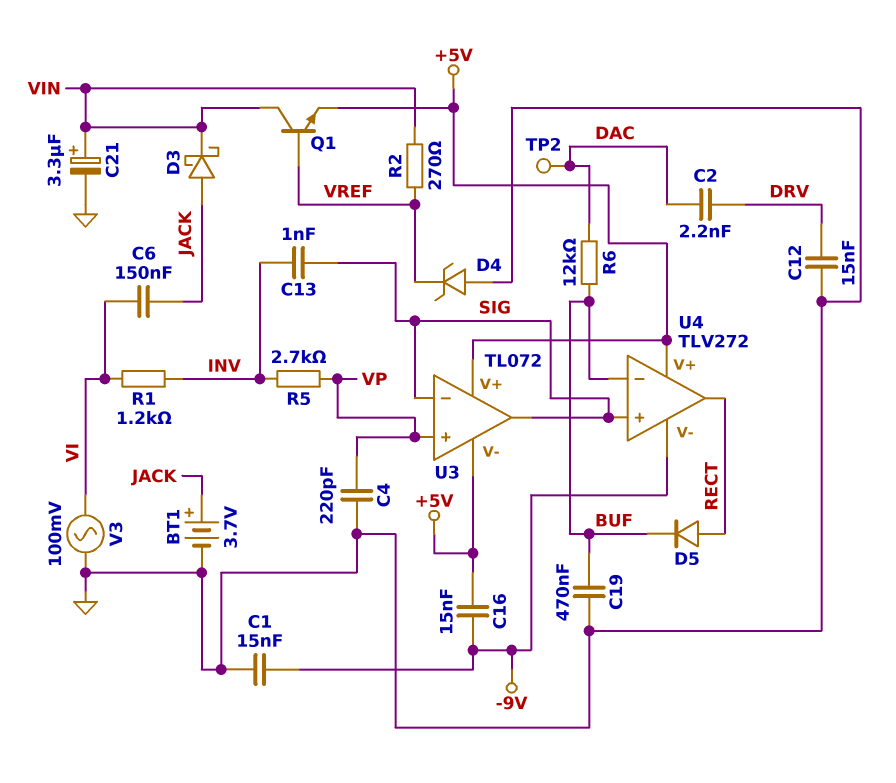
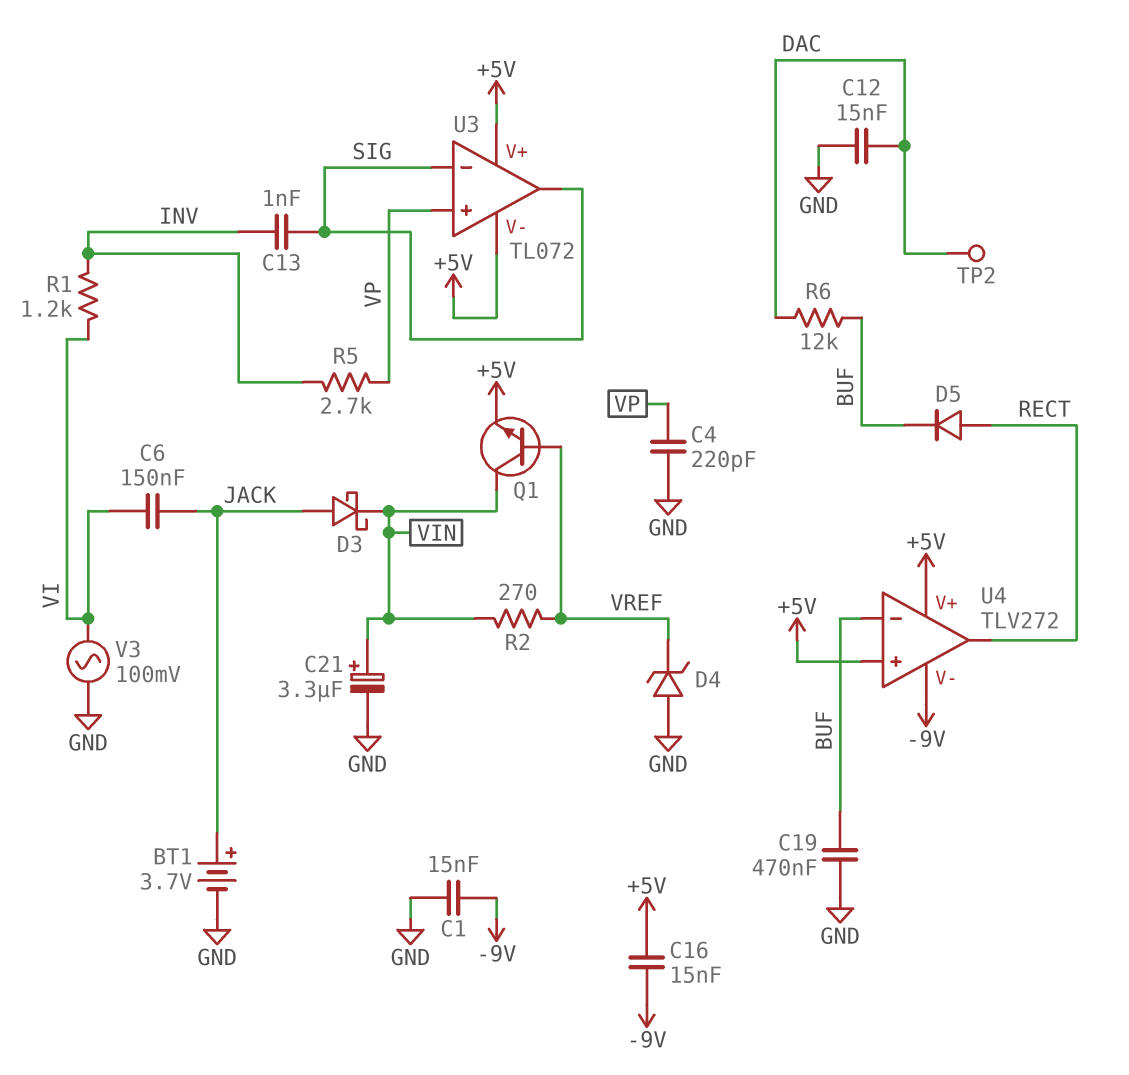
C2: 2.2nF (DAC, DRV) -> none
C12: 15nF (DRV, GND) -> 15nF (DAC, GND)
U4 pin in+: SIG -> +5V

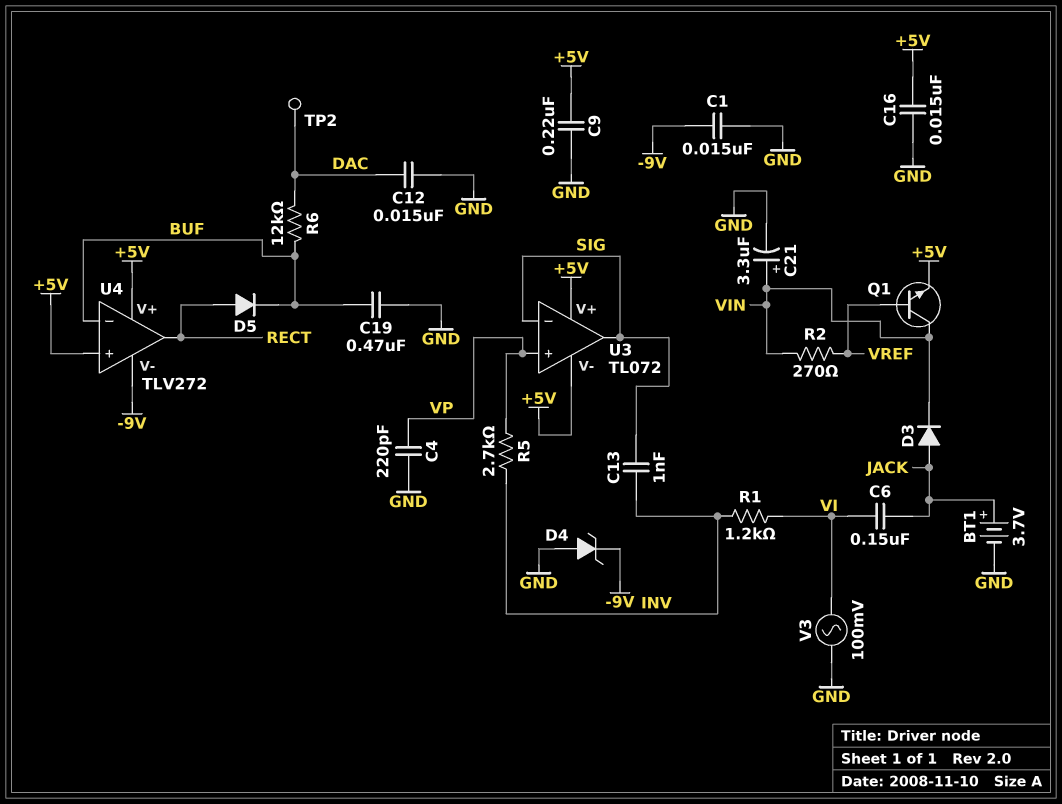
C9: none -> 220nF (+5V, GND)
C16: 15nF (+5V, -9V) -> 15nF (+5V, GND)
D3: schottky (A JACK, K VIN) -> diode (A JACK, K VIN)
D4: zener (A GND, K VREF) -> zener (A GND, K -9V)

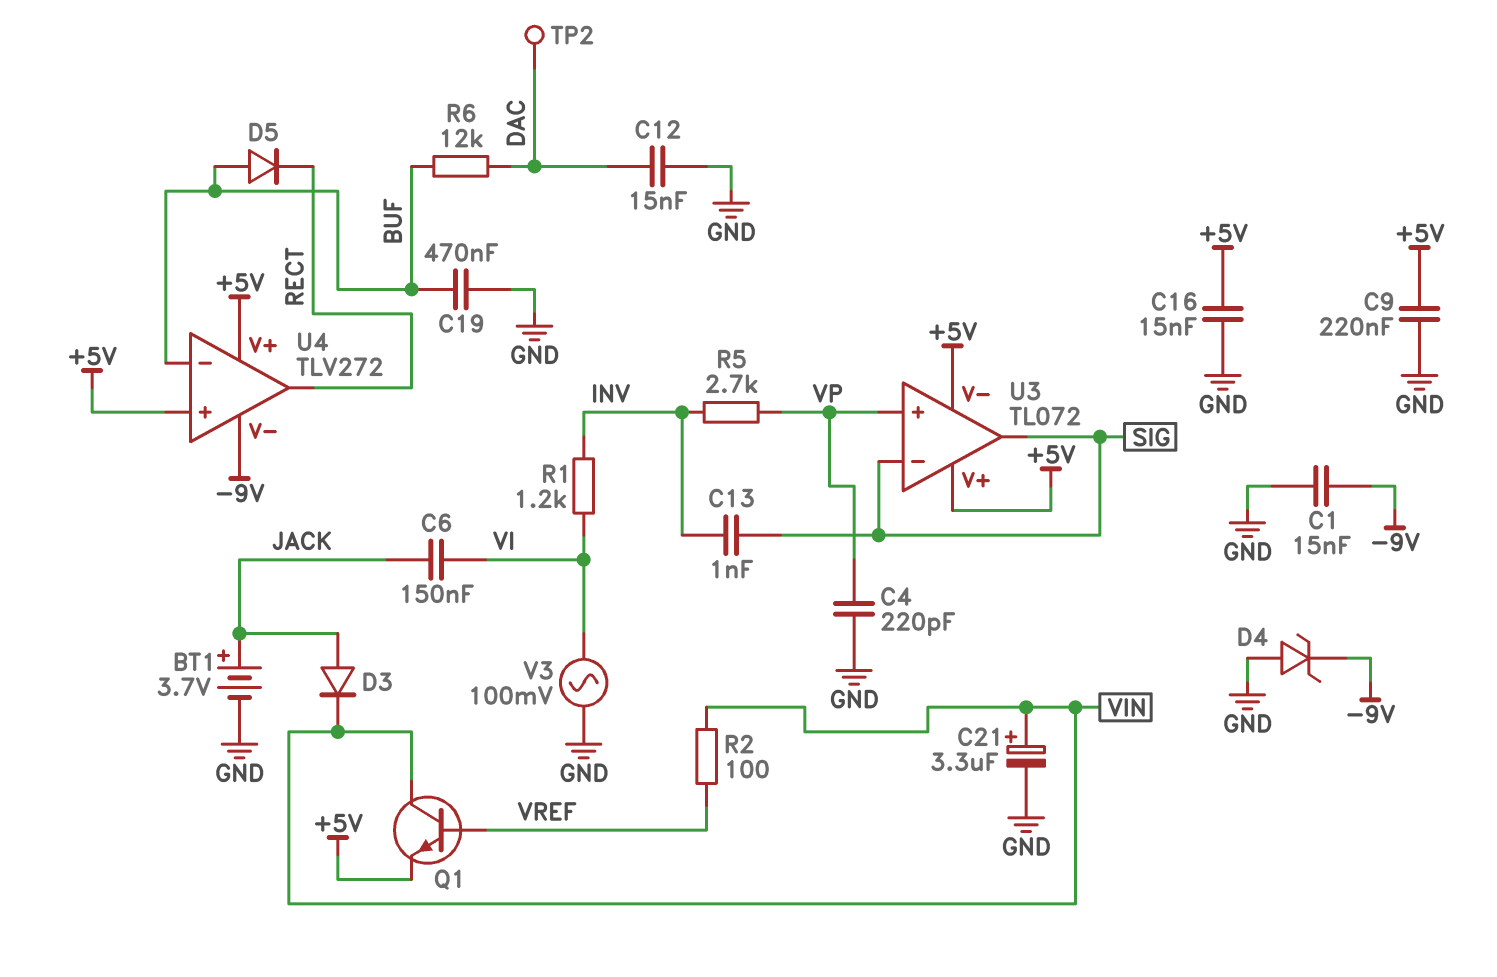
D5: diode (A RECT, K BUF) -> diode (A BUF, K RECT)
R2: 270 (VIN, VREF) -> 100 (VIN, VREF)

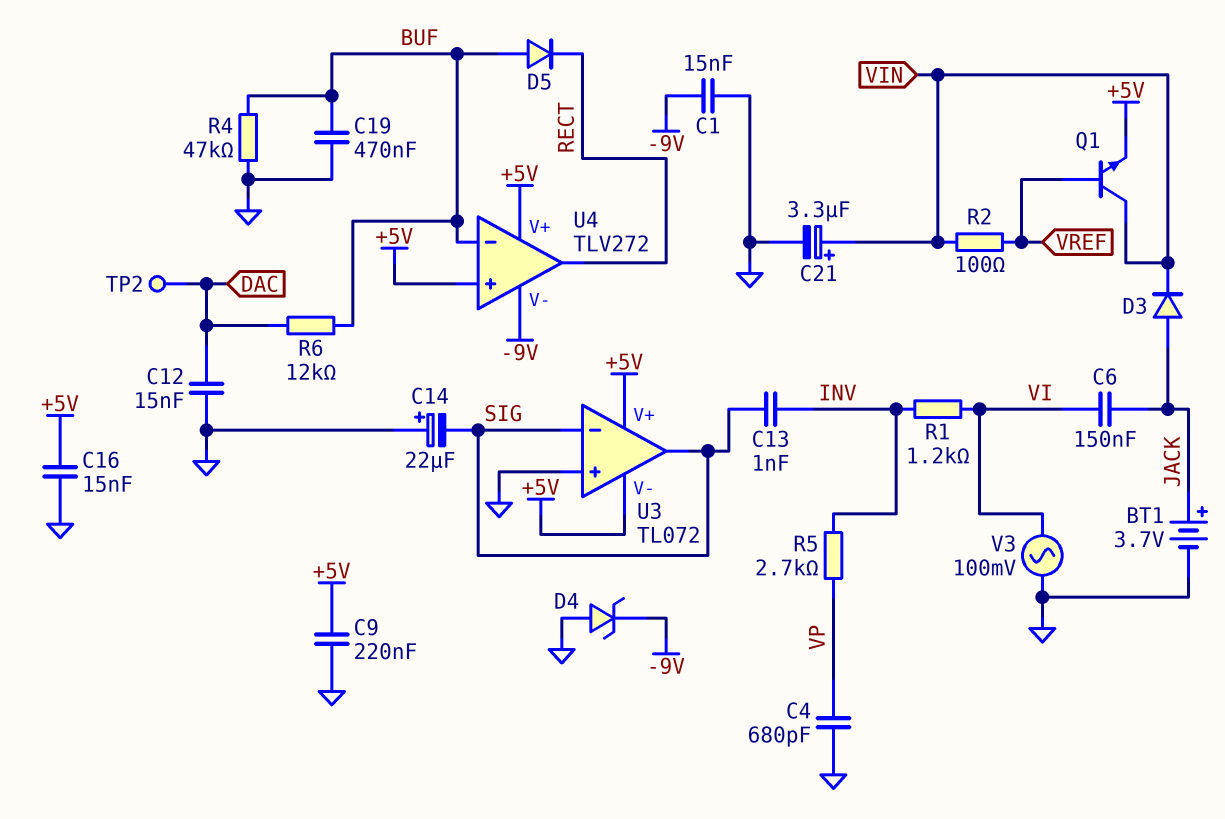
C4: 220pF (GND, VP) -> 680pF (GND, VP)
C14: none -> 22uF (plus GND, minus SIG)
R4: none -> 47k (BUF, GND)
U3 pin in+: VP -> GND

